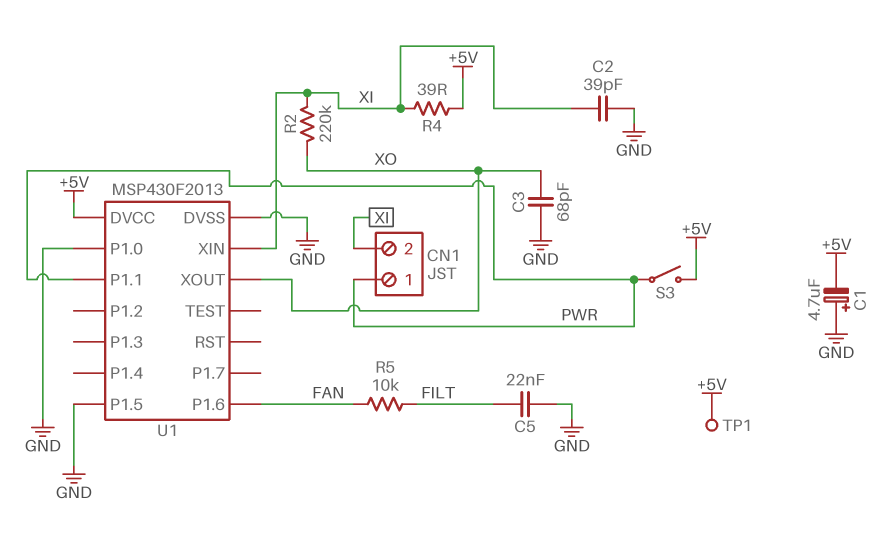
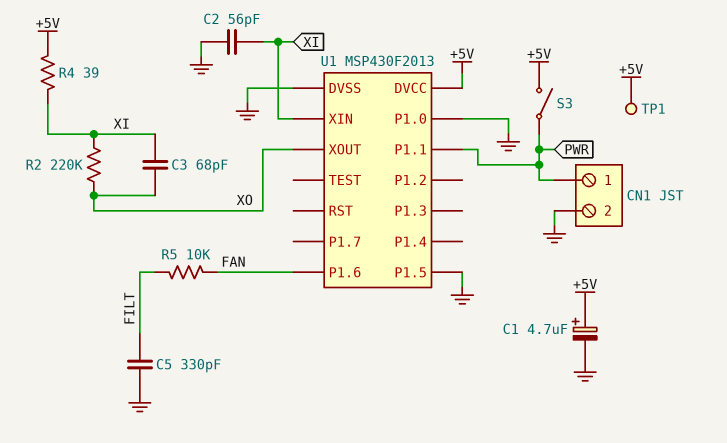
C1: 4.7uF (plus GND, minus +5V) -> 4.7uF (plus +5V, minus GND)
C2: 39pF (GND, XI) -> 56pF (GND, XI)
C3: 68pF (GND, XO) -> 68pF (XI, XO)
C5: 22nF (FILT, GND) -> 330pF (FILT, GND)
CN1 pin 2: XI -> GND

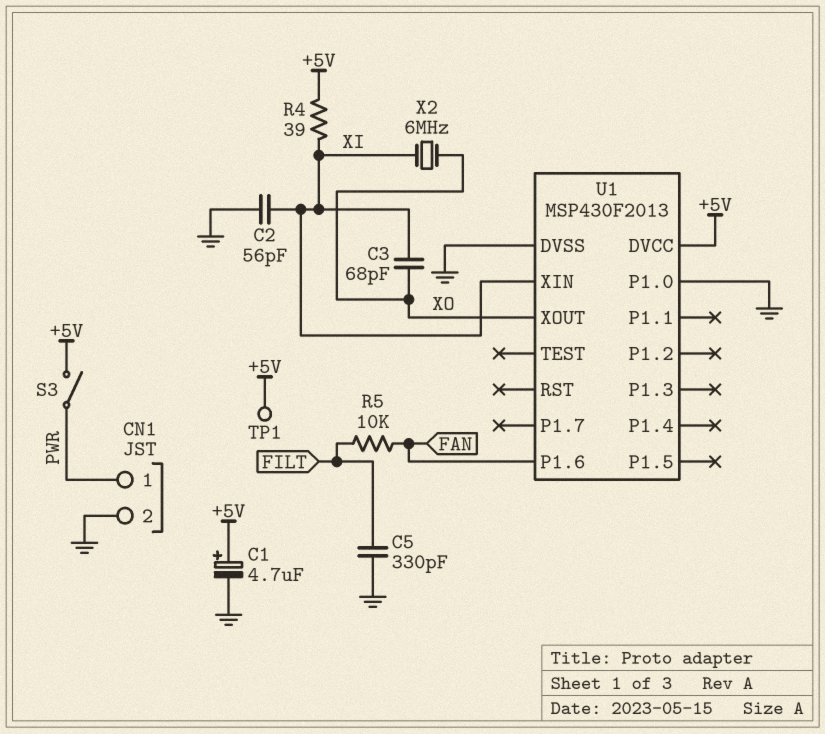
R2: 220k (XI, XO) -> none
U1 pin P1.1: PWR -> none
U1 pin P1.5: GND -> none
X2: none -> 6MHz (XI, XO)

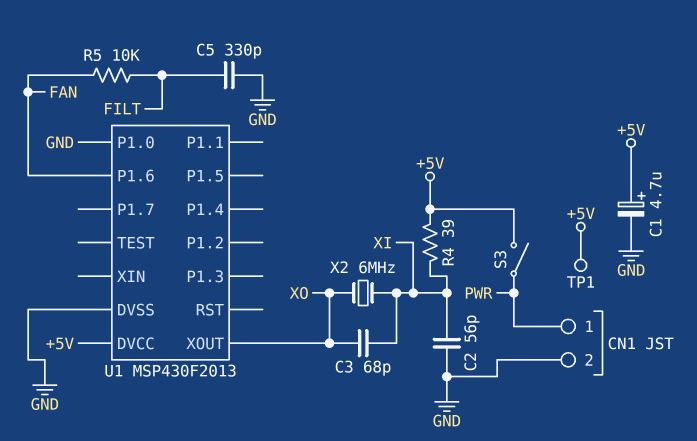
U1 pin XIN: XI -> none

